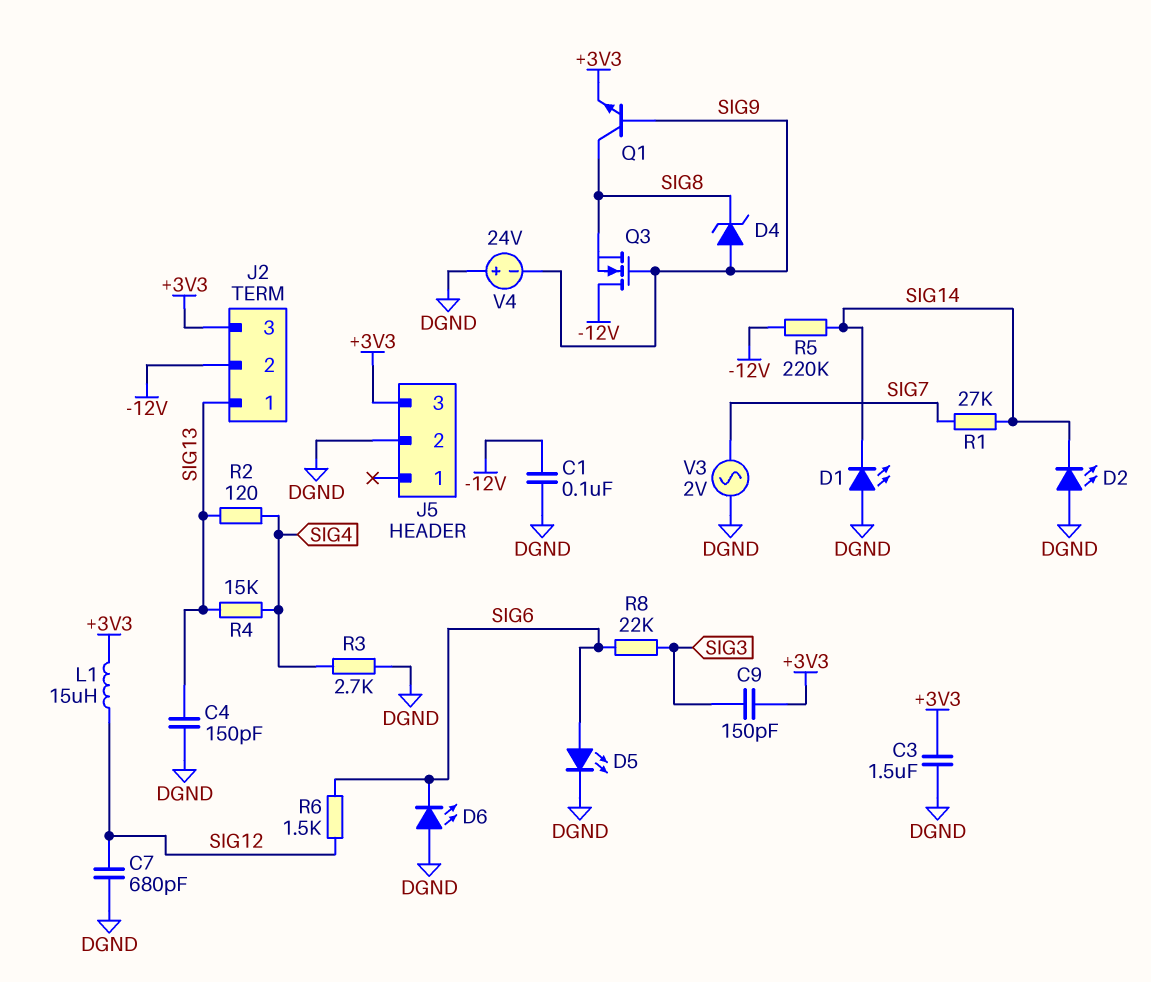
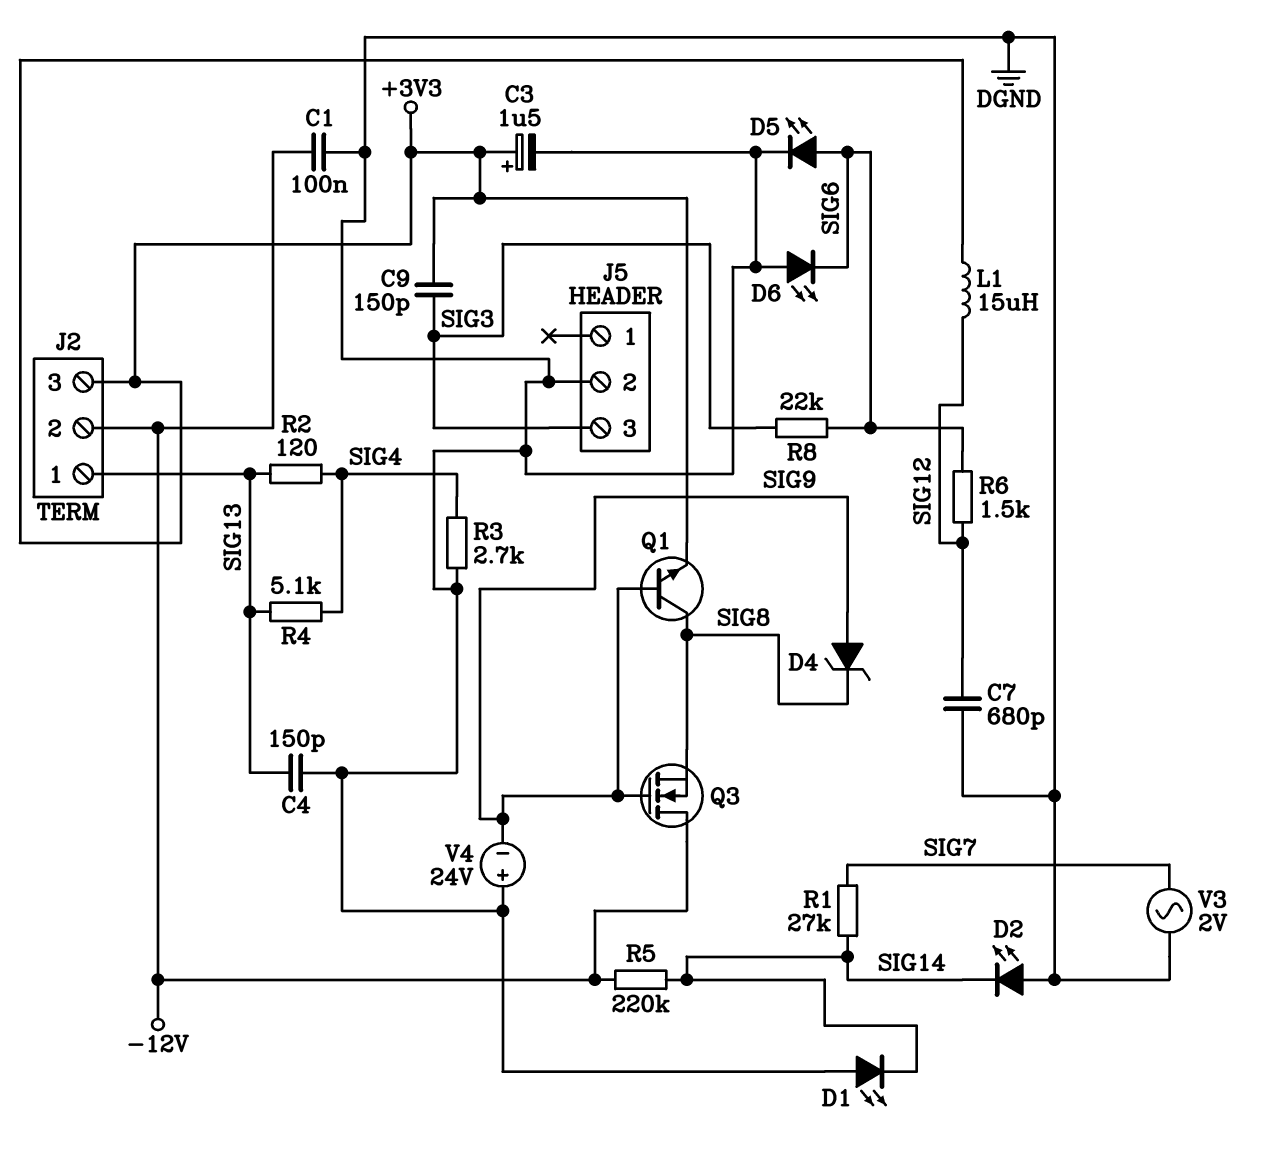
C3: 1.5uF (+3V3, DGND) -> 1.5uF (plus +3V3, minus DGND)
J5 pin 3: +3V3 -> SIG3
R4: 15k (SIG4, SIG13) -> 5.1k (SIG4, SIG13)

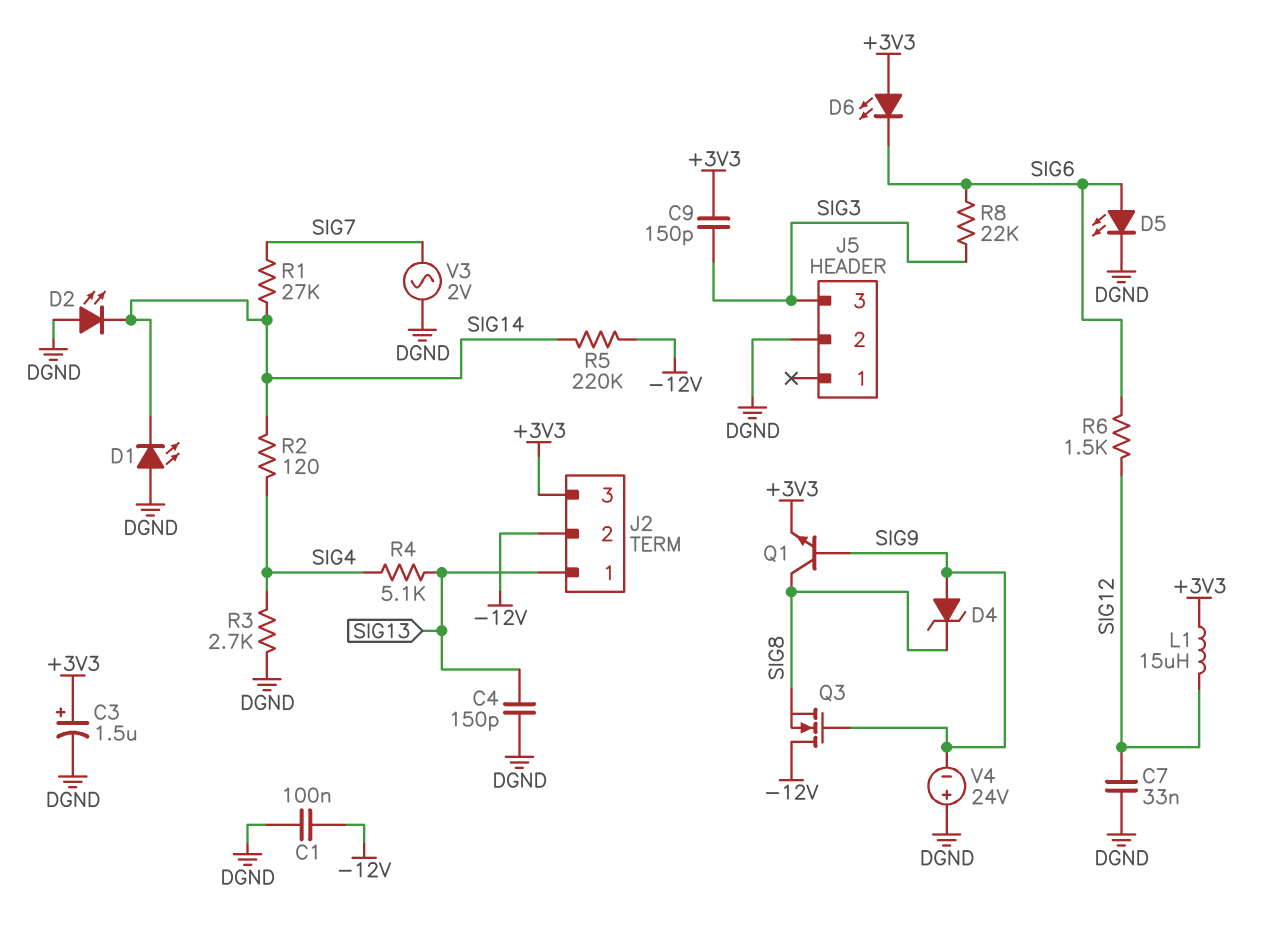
C7: 680pF (DGND, SIG12) -> 33nF (DGND, SIG12)
D6: LED (A DGND, K SIG6) -> LED (A +3V3, K SIG6)
R2: 120 (SIG4, SIG13) -> 120 (SIG4, SIG14)

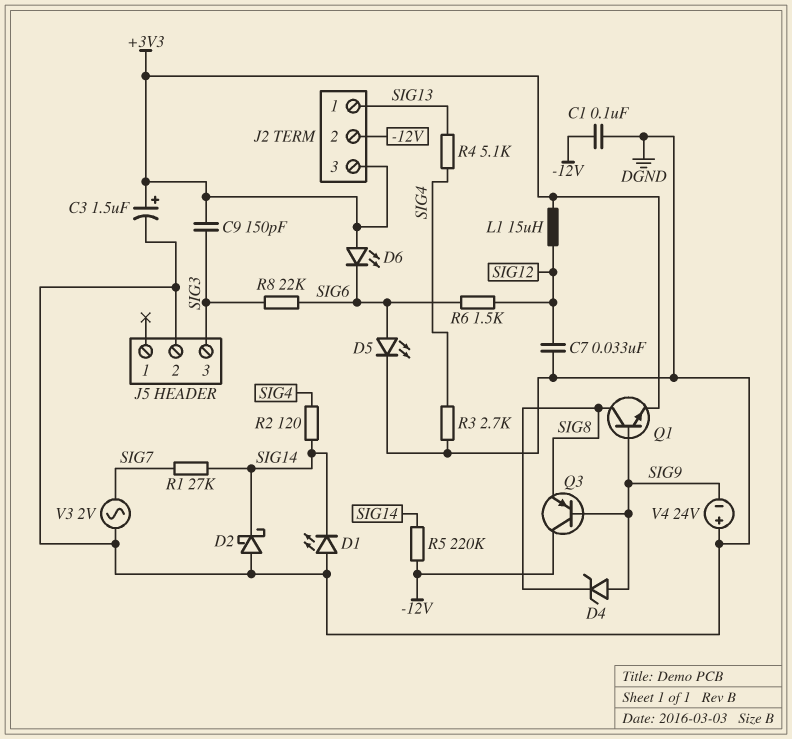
C4: 150pF (DGND, SIG13) -> none
D2: LED (A DGND, K SIG14) -> schottky (A DGND, K SIG14)
Q3: NMOS (G SIG9, D -12V, S SIG8) -> PNP (B SIG9, C -12V, E SIG8)

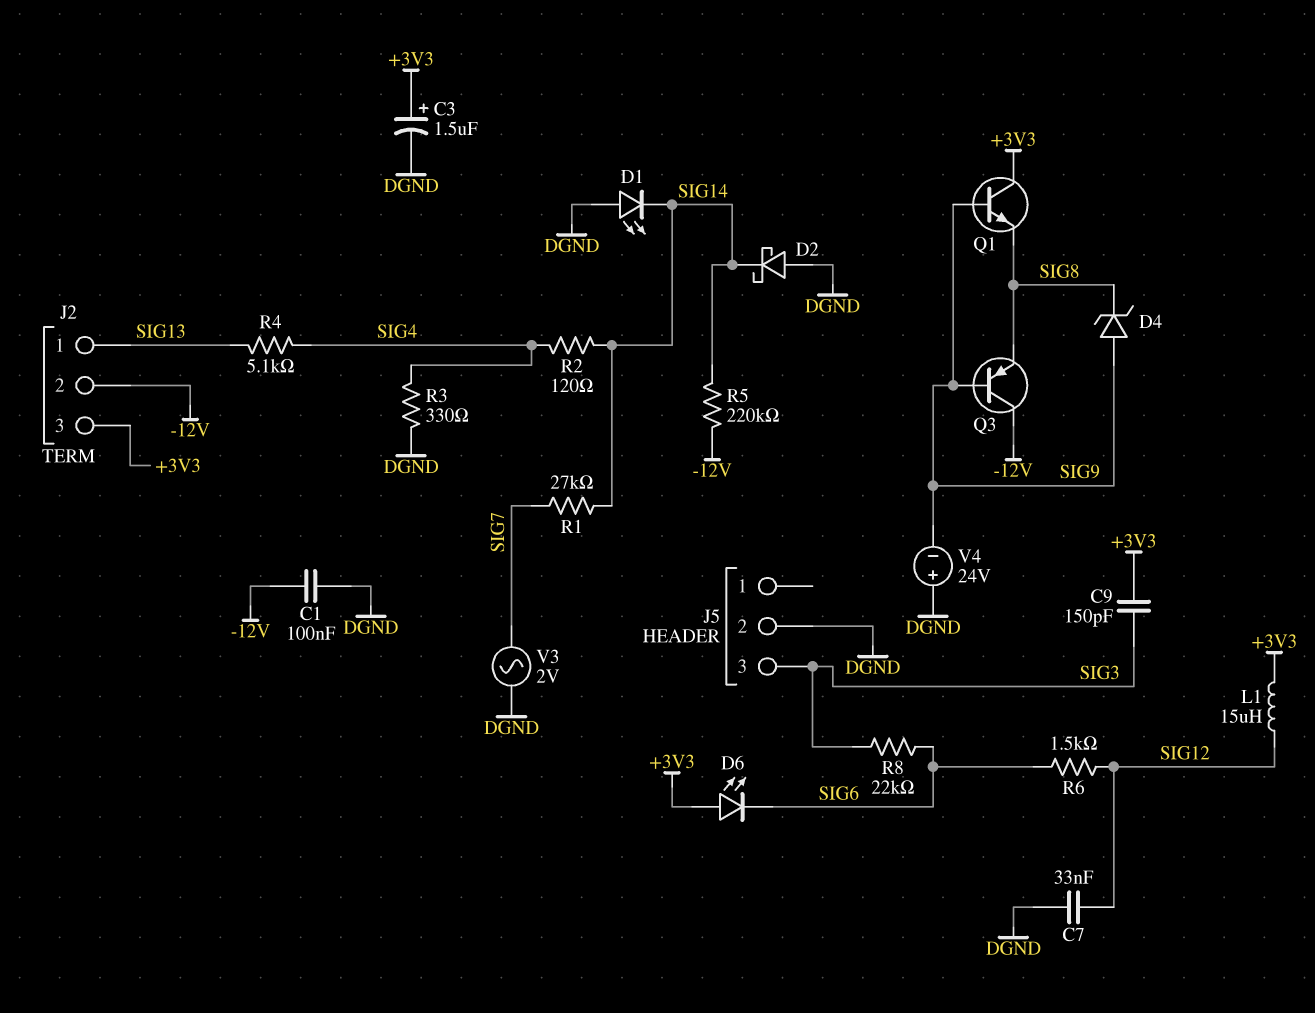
D5: LED (A SIG6, K DGND) -> none
Q1: NPN (B SIG9, C SIG8, E +3V3) -> NPN (B SIG9, C +3V3, E SIG8)
R3: 2.7k (DGND, SIG4) -> 330 (DGND, SIG4)

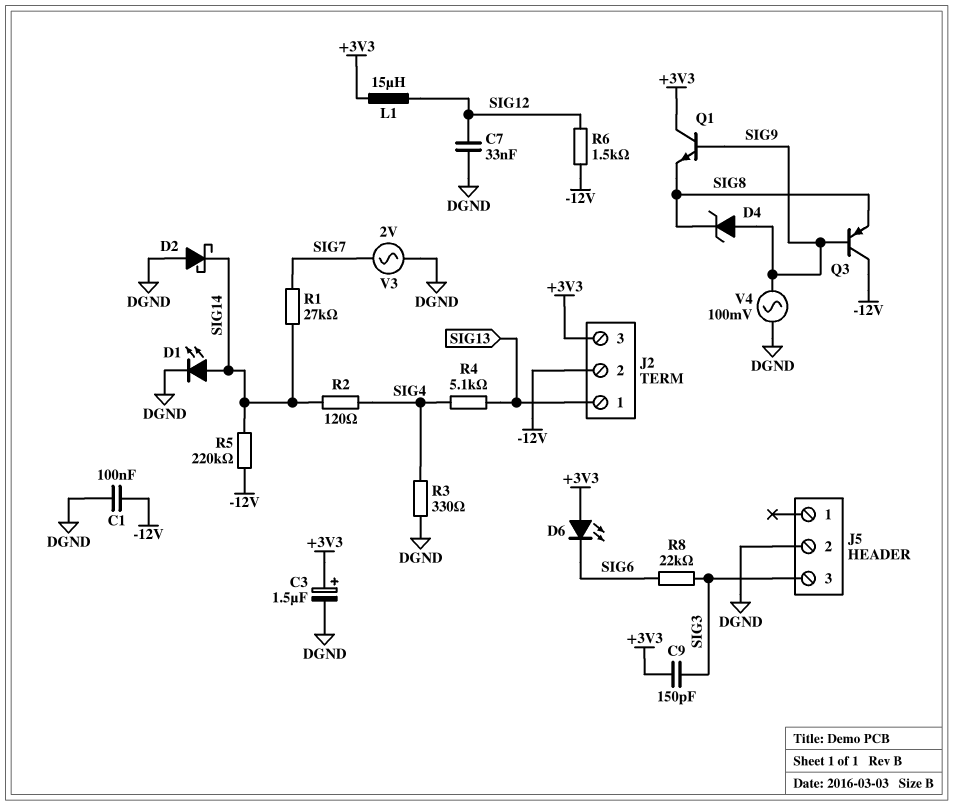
D1: LED (A DGND, K SIG14) -> LED (A SIG14, K DGND)
R6: 1.5k (SIG6, SIG12) -> 1.5k (-12V, SIG12)
V4: 24V (plus DGND, minus SIG9) -> AC 100mV (DGND, SIG9)

